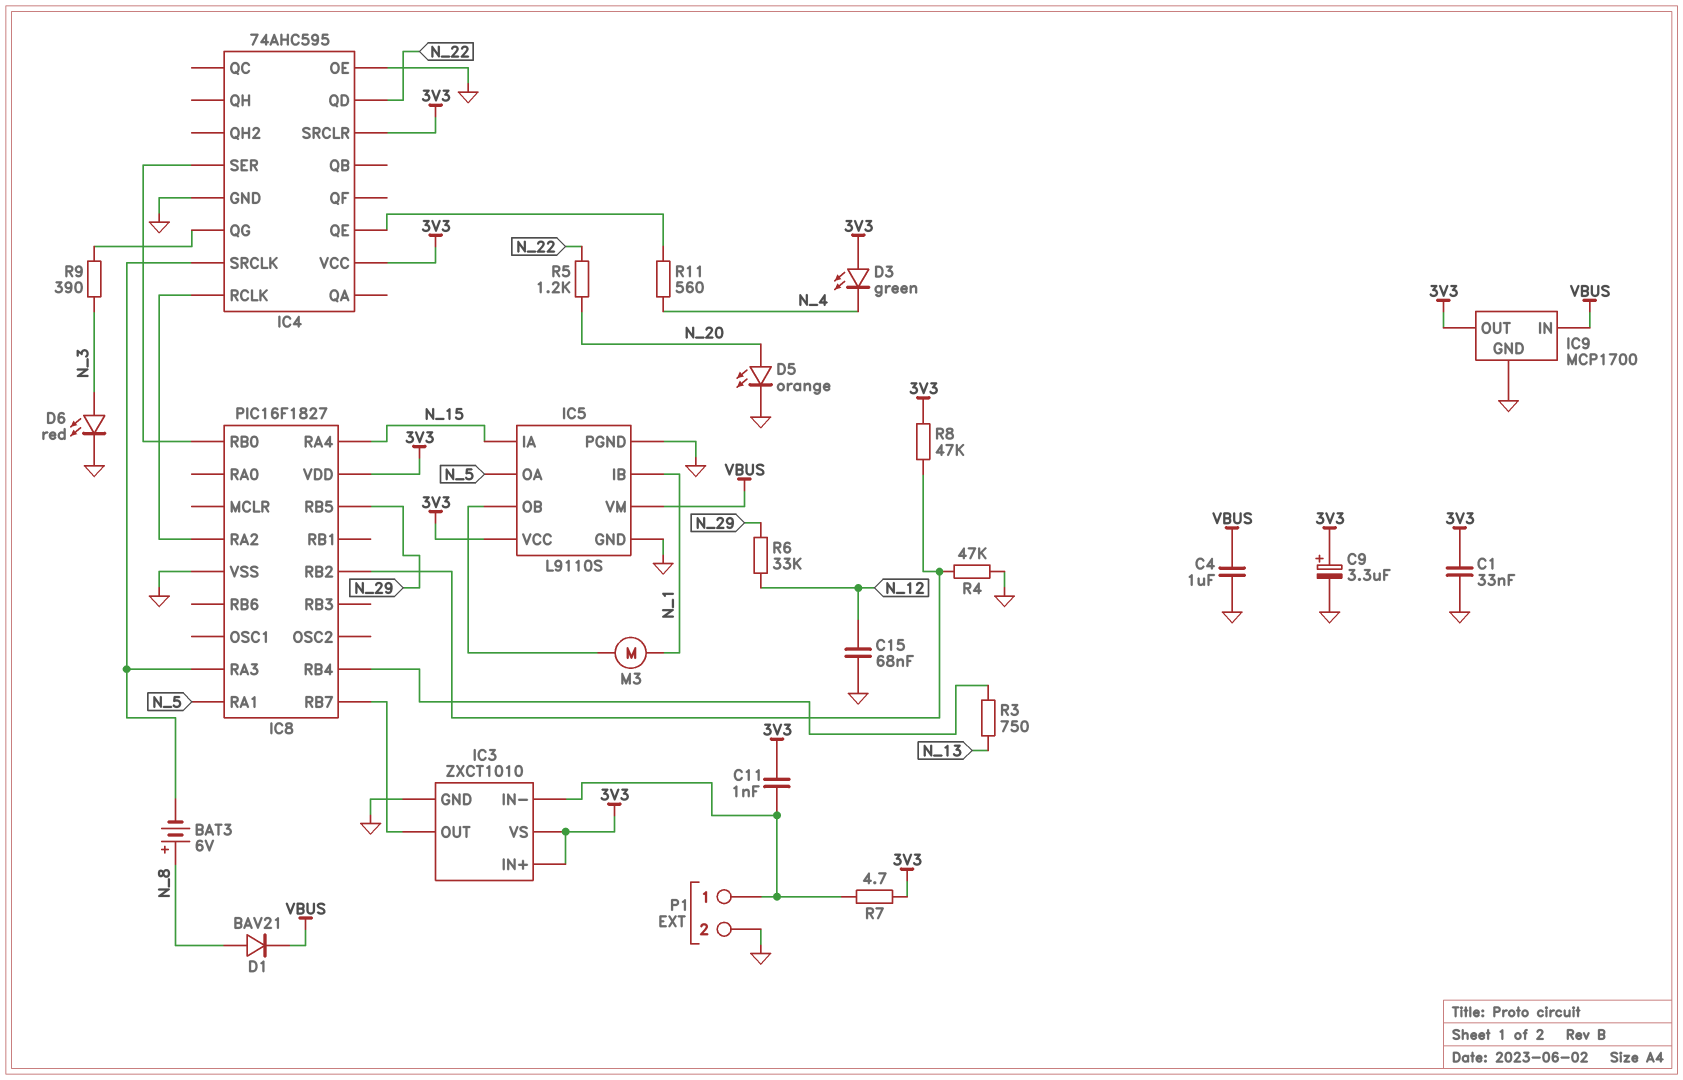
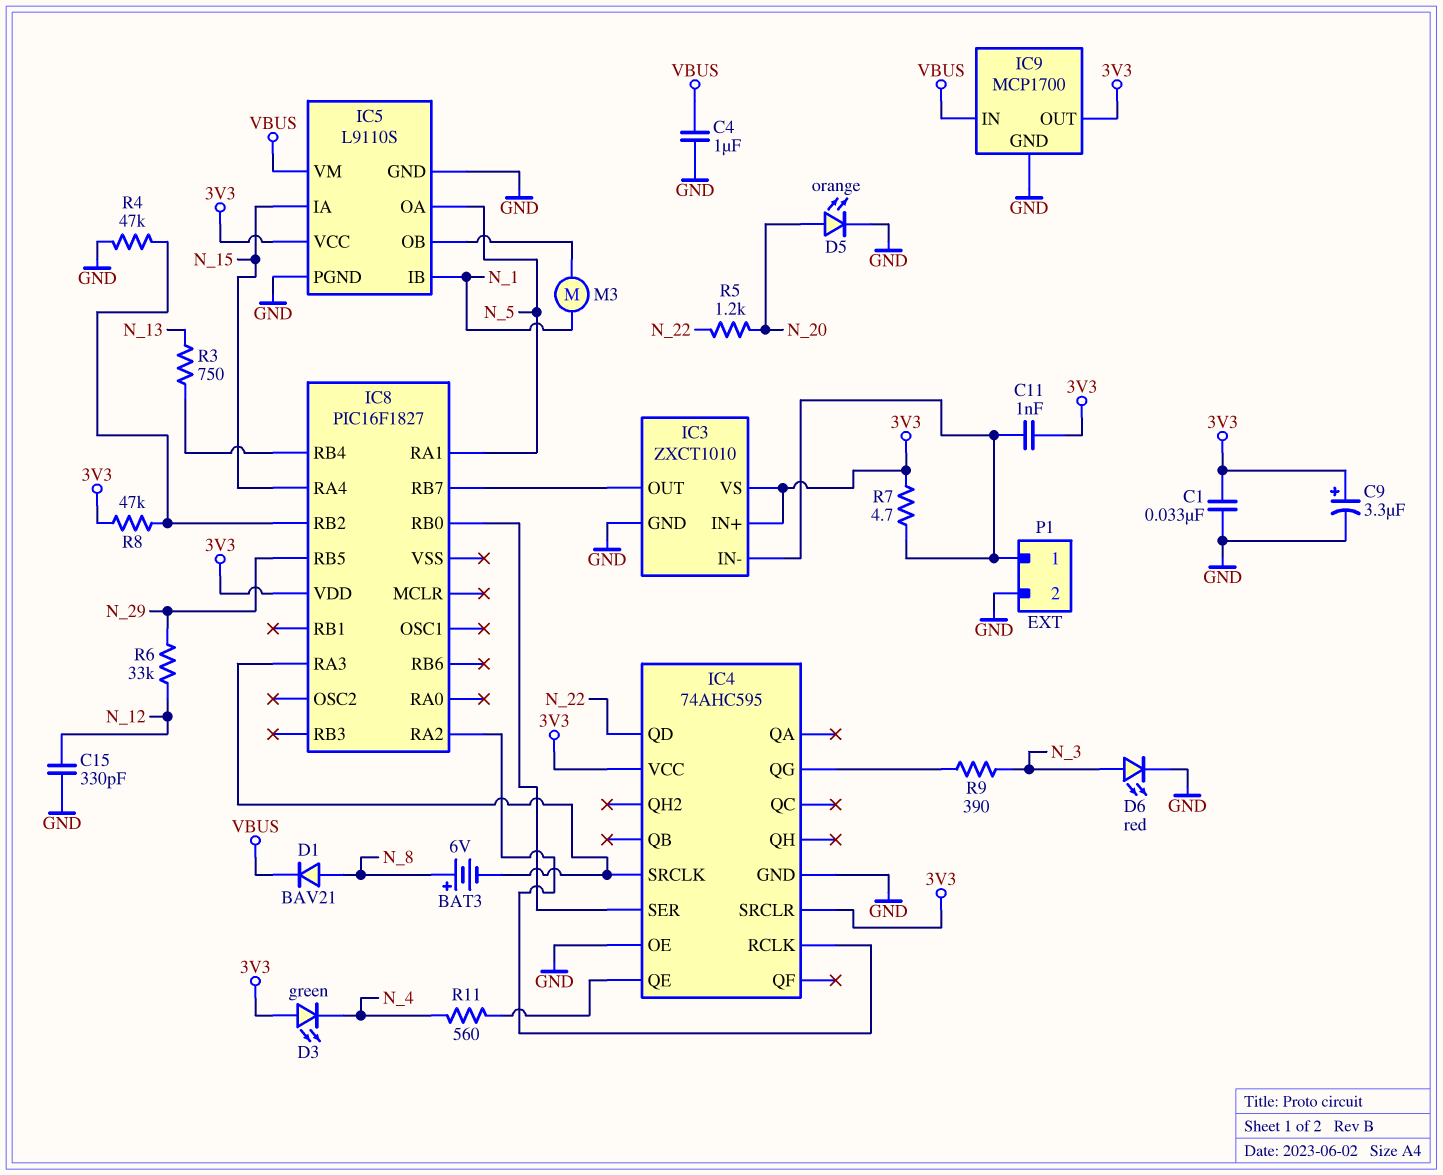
C15: 68nF (GND, N_12) -> 330pF (GND, N_12)
IC8 pin VSS: GND -> none

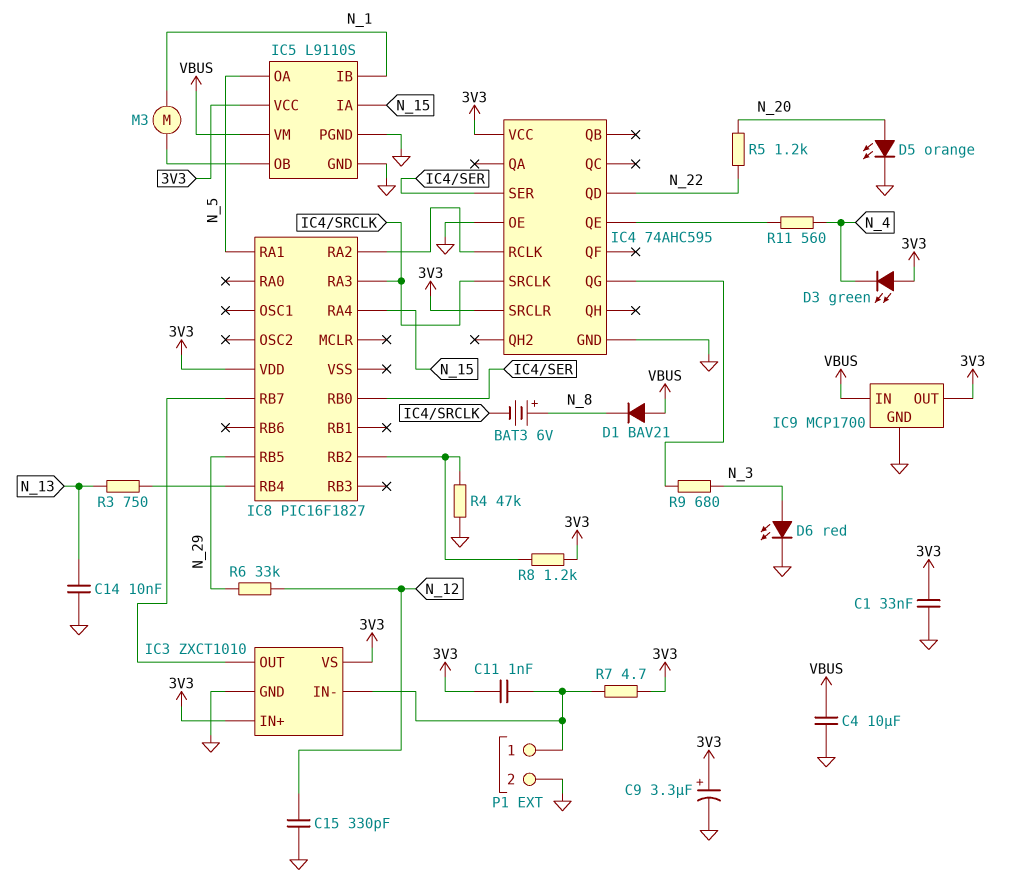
C4: 1uF (GND, VBUS) -> 10uF (GND, VBUS)
C14: none -> 10nF (GND, N_13)
D1: diode BAV21 (A N_8, K VBUS) -> diode BAV21 (A VBUS, K N_8)
R8: 47k (3V3, IC8/RB2) -> 1.2k (3V3, IC8/RB2)
R9: 390 (IC4/QG, N_3) -> 680 (IC4/QG, N_3)

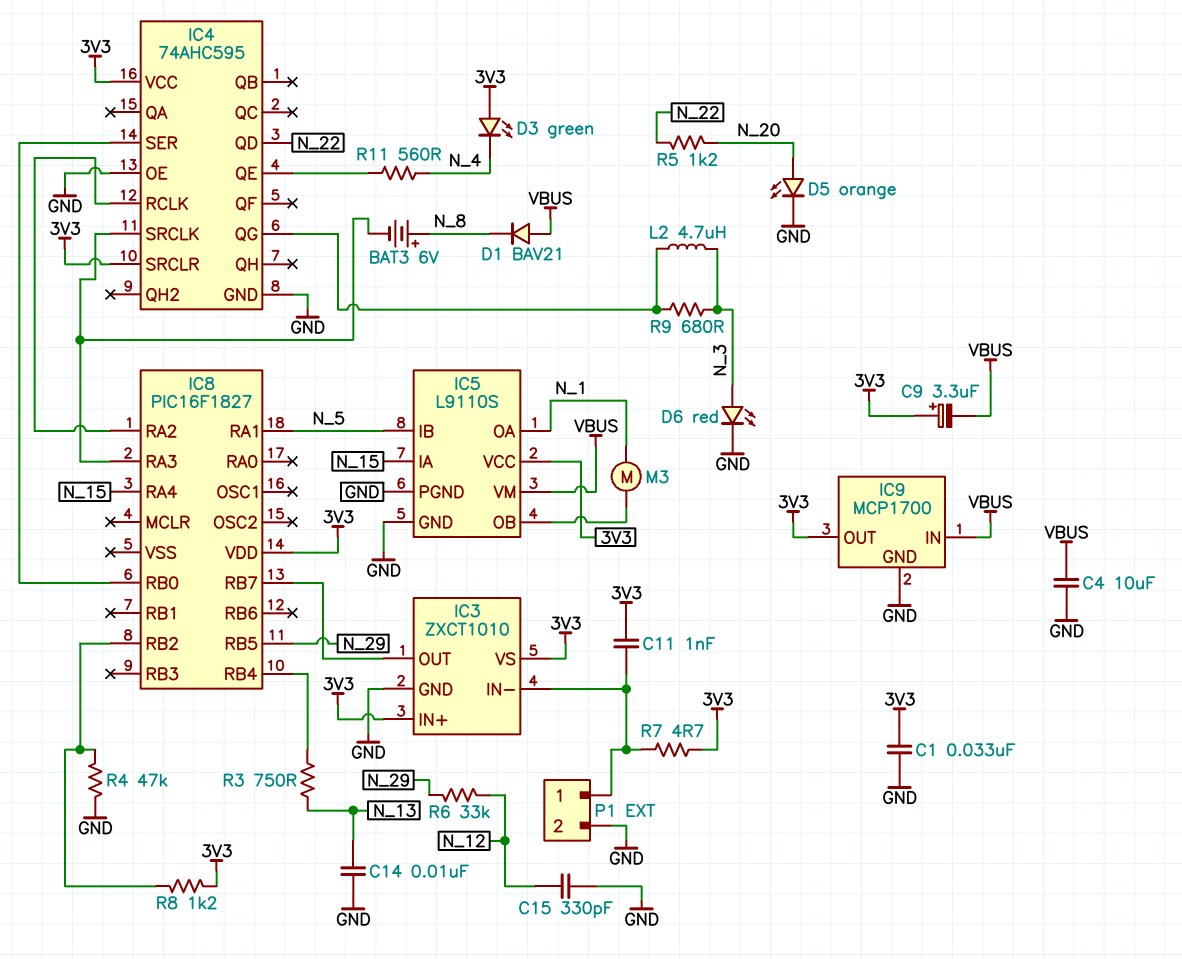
C9: 3.3uF (plus 3V3, minus GND) -> 3.3uF (plus 3V3, minus VBUS)
IC5 pin IB: N_1 -> N_5
IC5 pin OA: N_5 -> N_1
L2: none -> 4.7uH (IC4/QG, N_3)

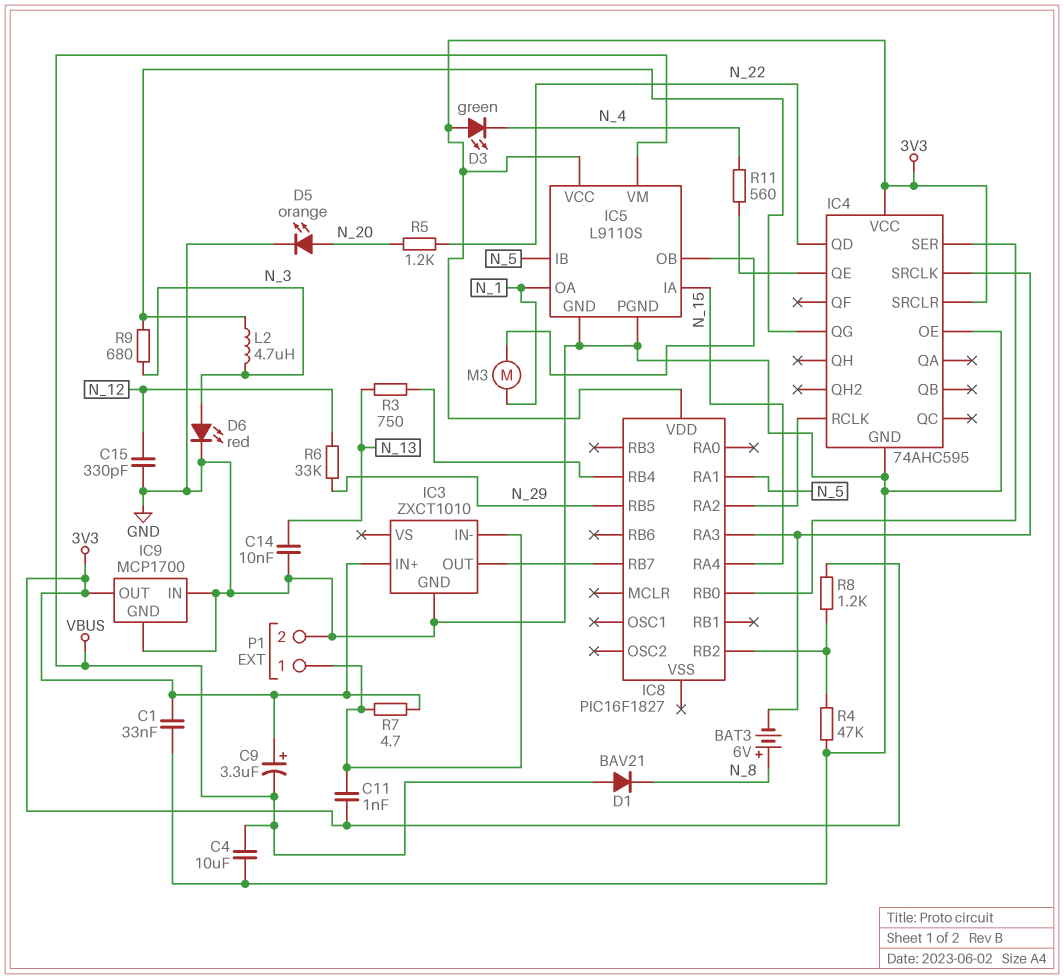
IC3 pin VS: 3V3 -> none
IC9 pin IN: VBUS -> GND

